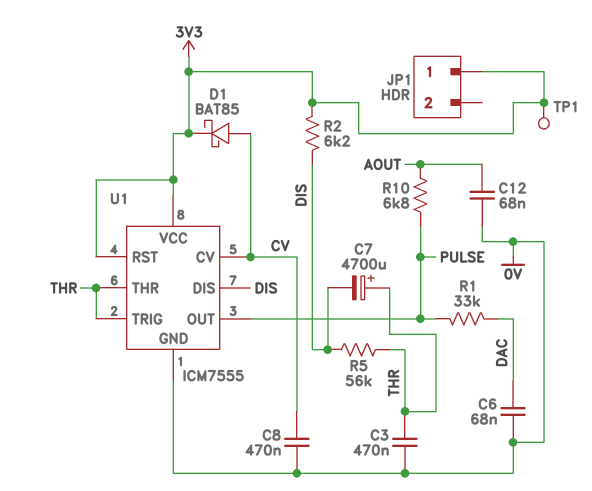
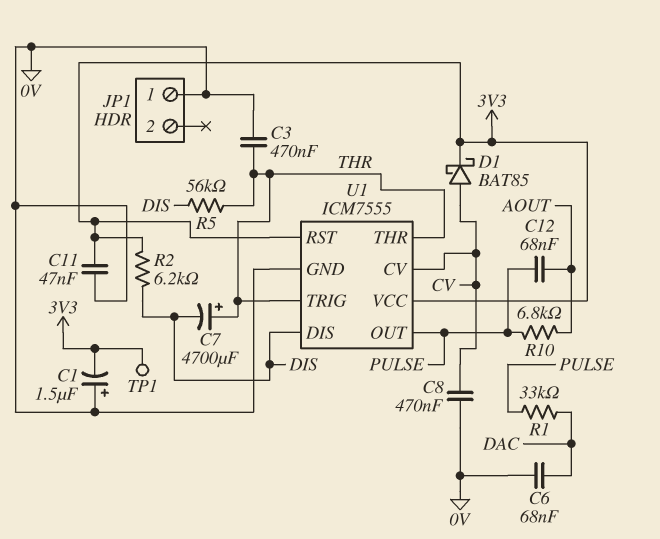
C1: none -> 1.5uF (plus 0V, minus 3V3)
C11: none -> 47nF (0V, 3V3)
C12: 68nF (0V, AOUT) -> 68nF (AOUT, PULSE)
JP1 pin 1: 3V3 -> 0V

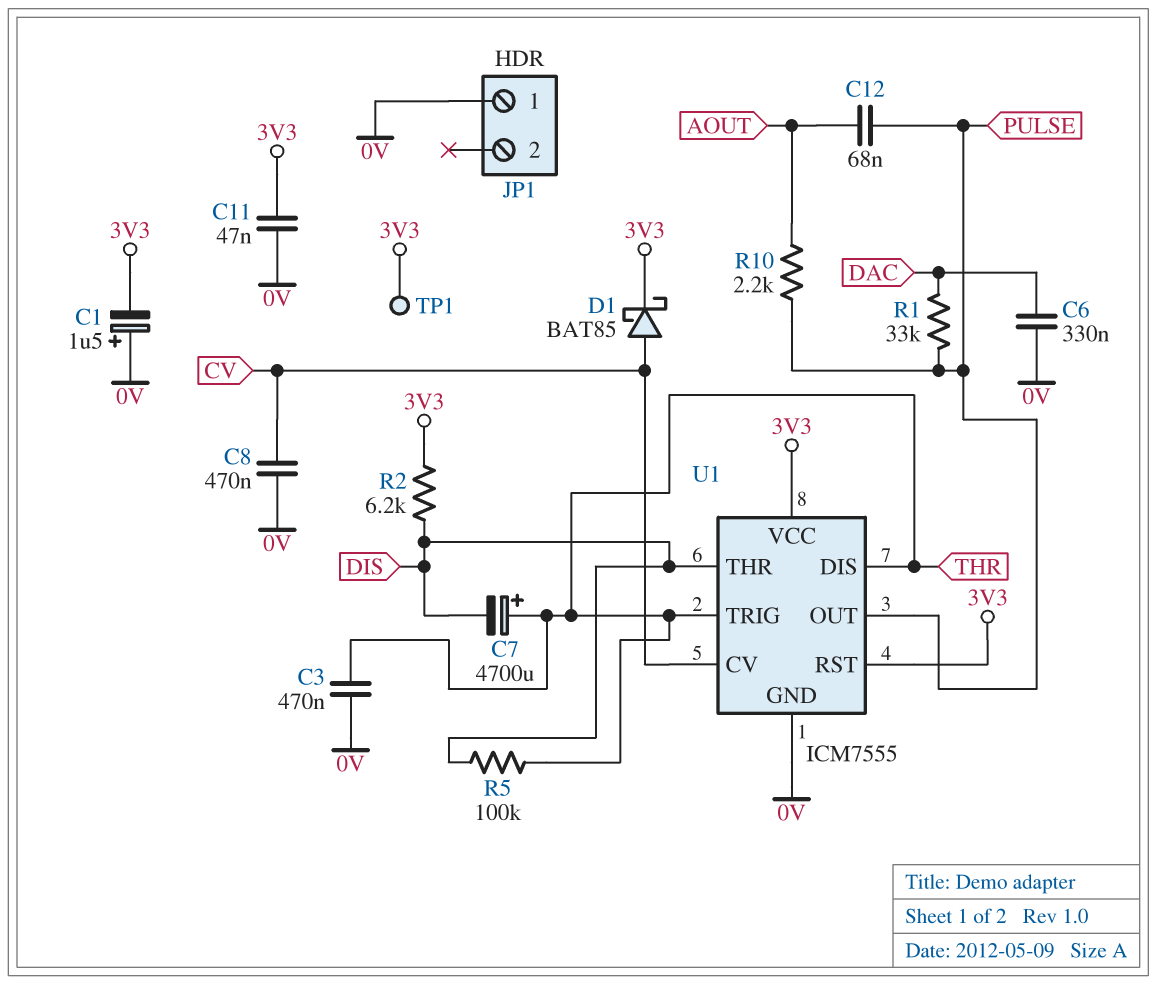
C6: 68nF (0V, DAC) -> 330nF (0V, DAC)
R5: 56k (DIS, THR) -> 100k (DIS, THR)
R10: 6.8k (AOUT, PULSE) -> 2.2k (AOUT, PULSE)
U1 pin DIS: DIS -> THR
U1 pin THR: THR -> DIS

